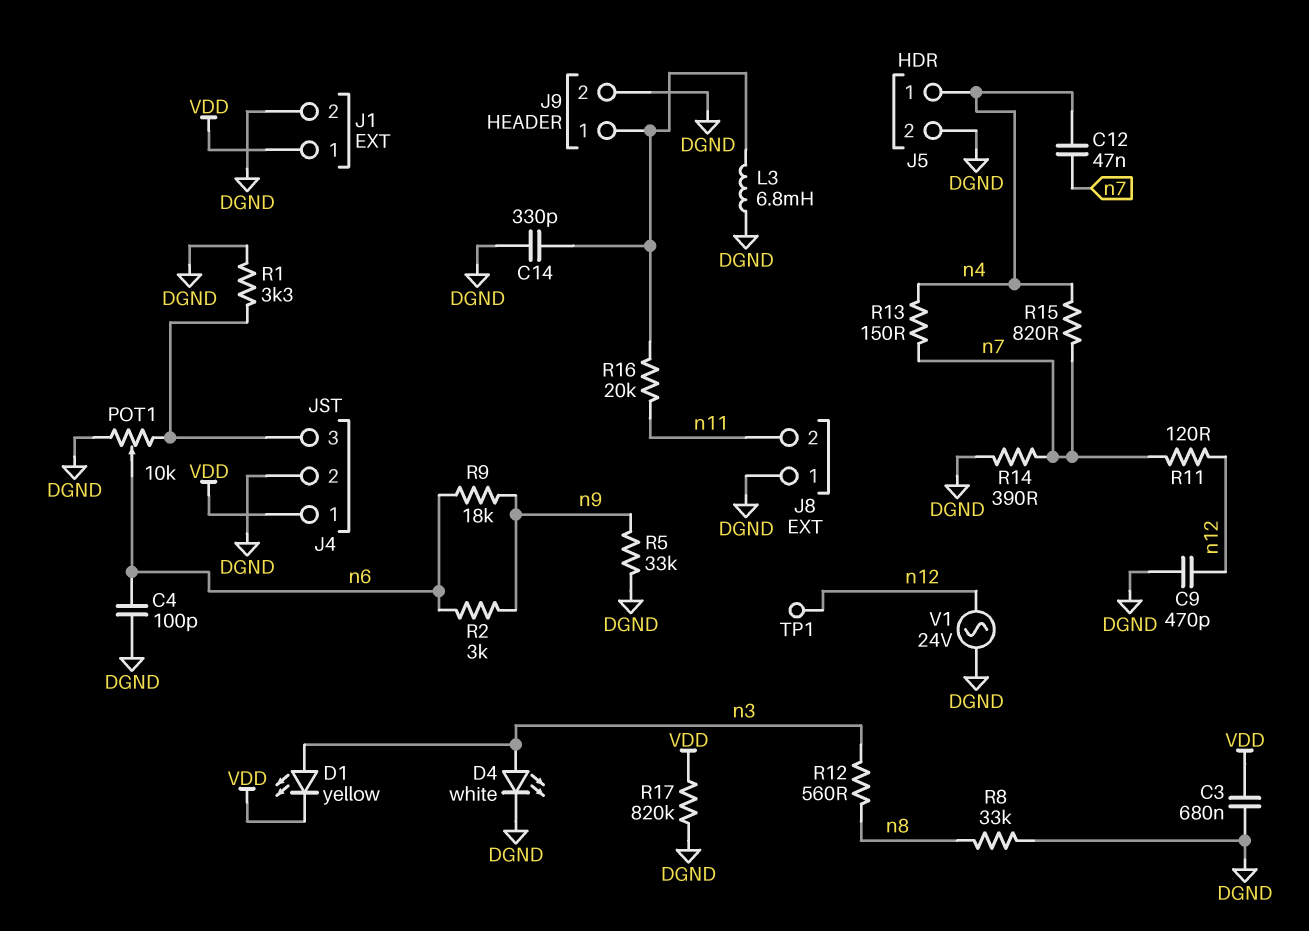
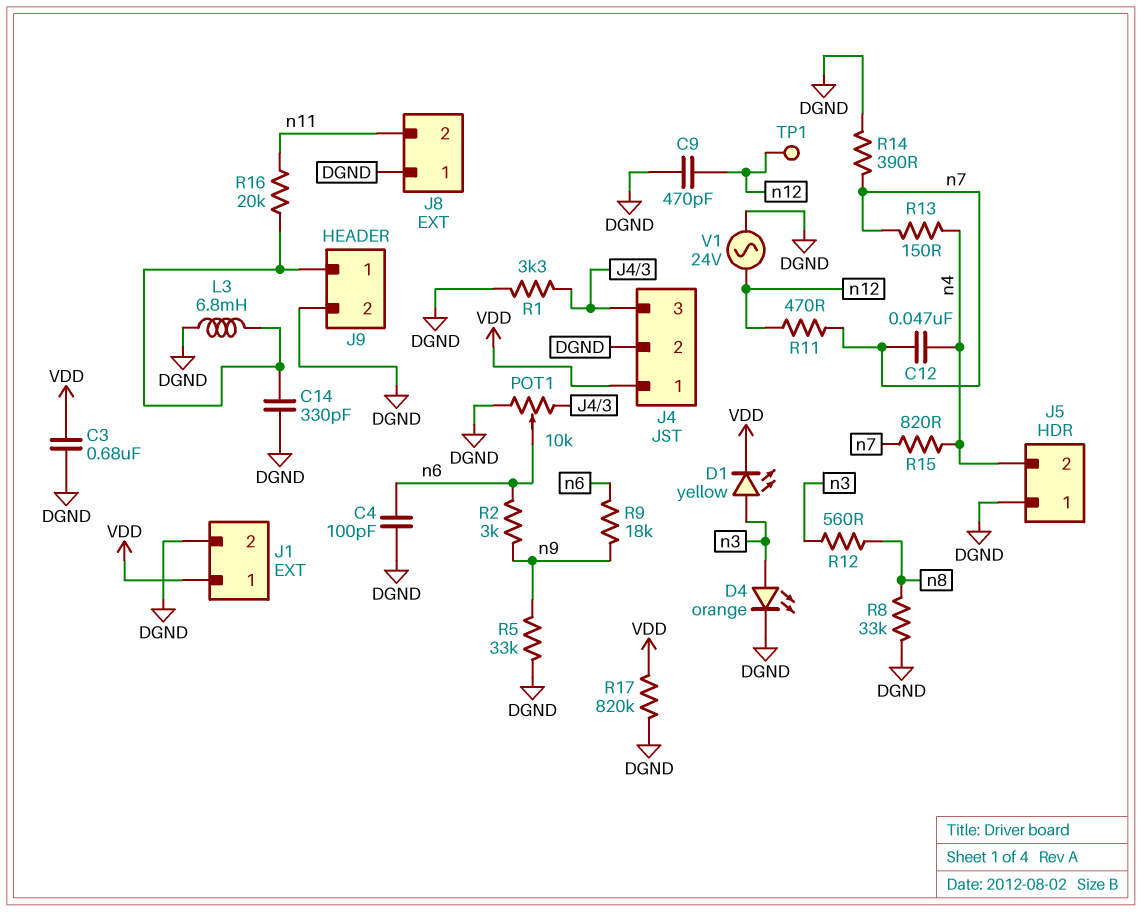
D4: LED white (A n3, K DGND) -> LED orange (A n3, K DGND)
J5 pin 1: n4 -> DGND
J5 pin 2: DGND -> n4
R11: 120 (n7, n12) -> 470 (n7, n12)

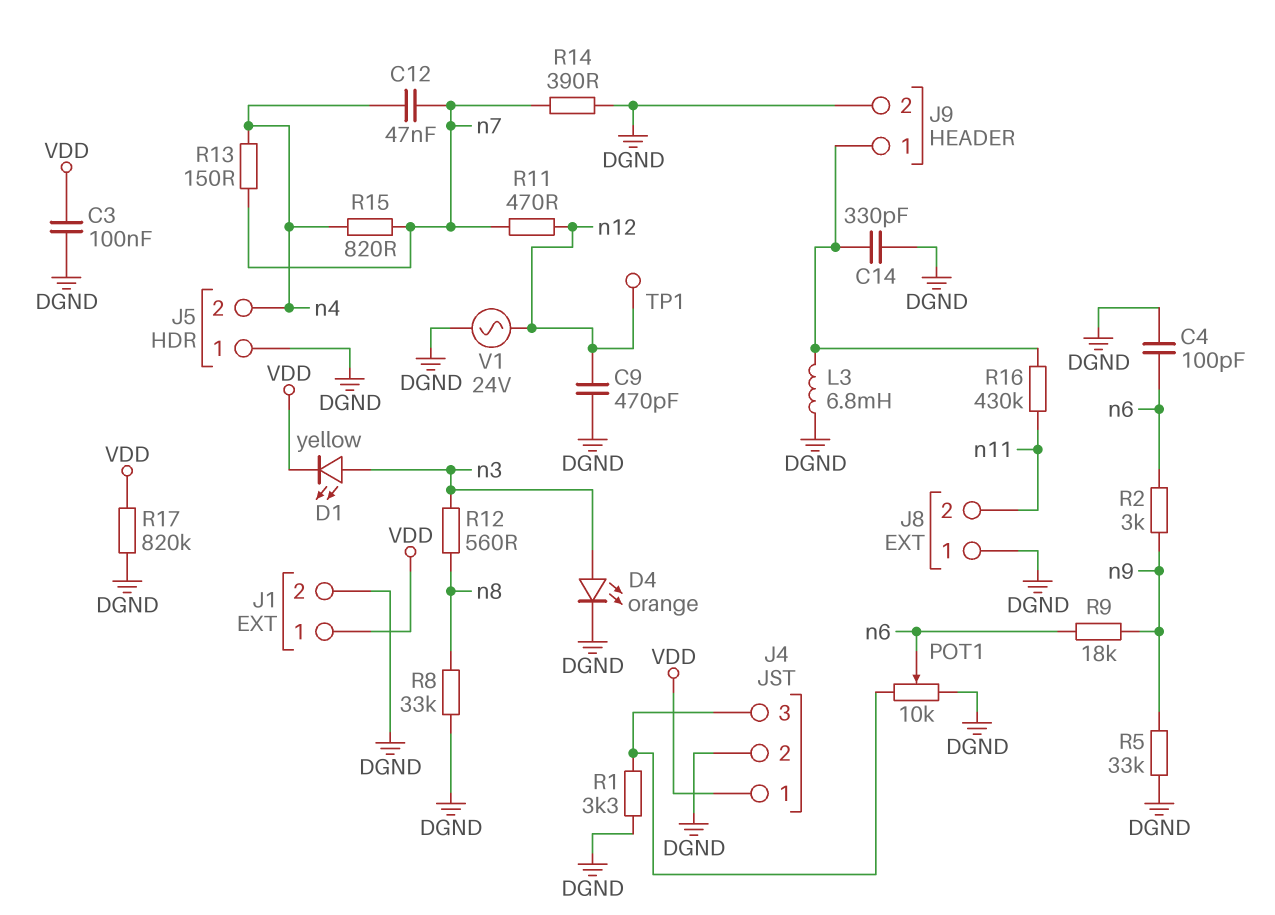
C3: 680nF (DGND, VDD) -> 100nF (DGND, VDD)
R16: 20k (J9/1, n11) -> 430k (J9/1, n11)

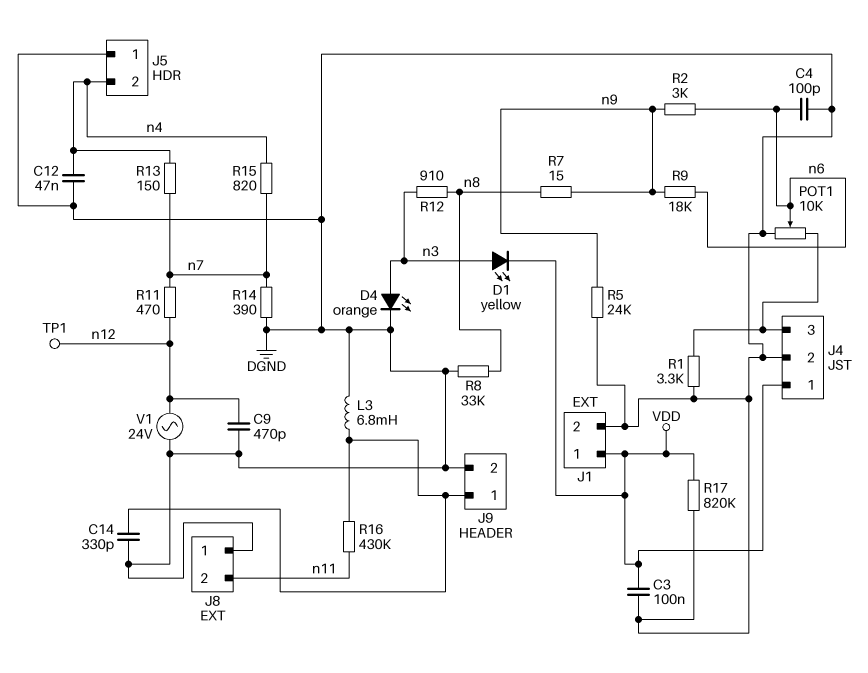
C12: 47nF (n4, n7) -> 47nF (DGND, n4)
R5: 33k (DGND, n9) -> 24k (DGND, n9)
R7: none -> 15 (n8, n9)
R12: 560 (n3, n8) -> 910 (n3, n8)

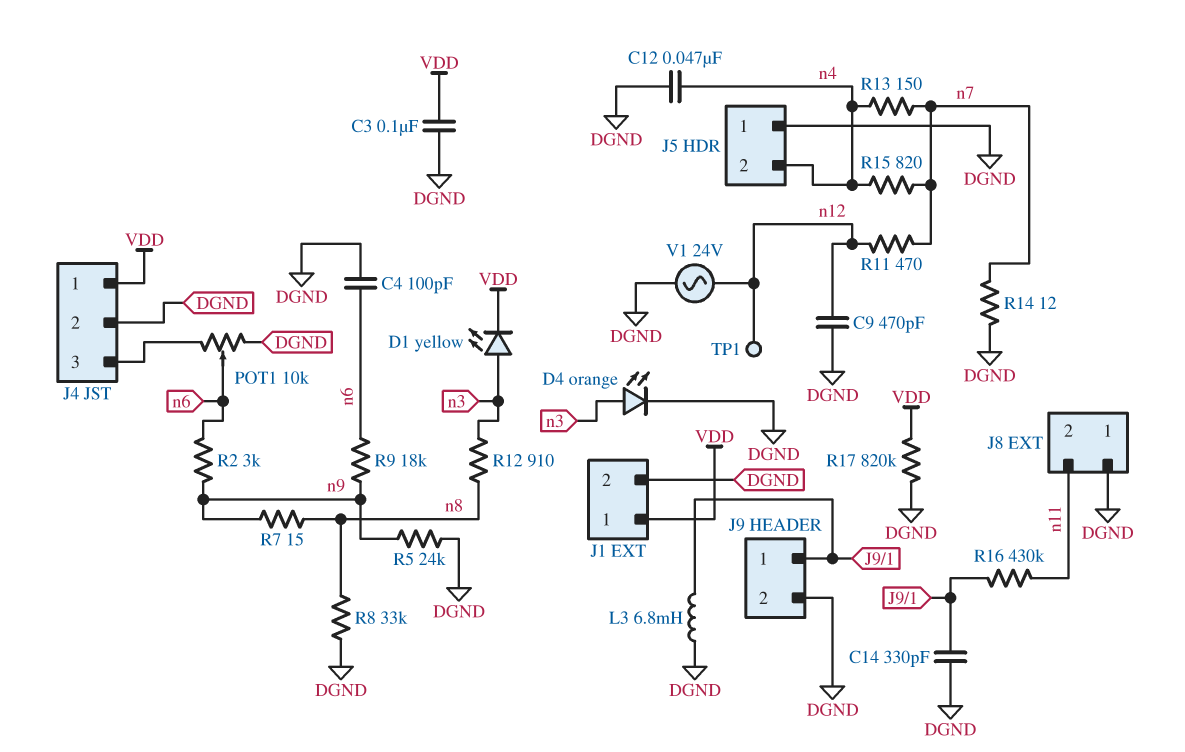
R1: 3.3k (DGND, J4/3) -> none
R14: 390 (DGND, n7) -> 12 (DGND, n7)

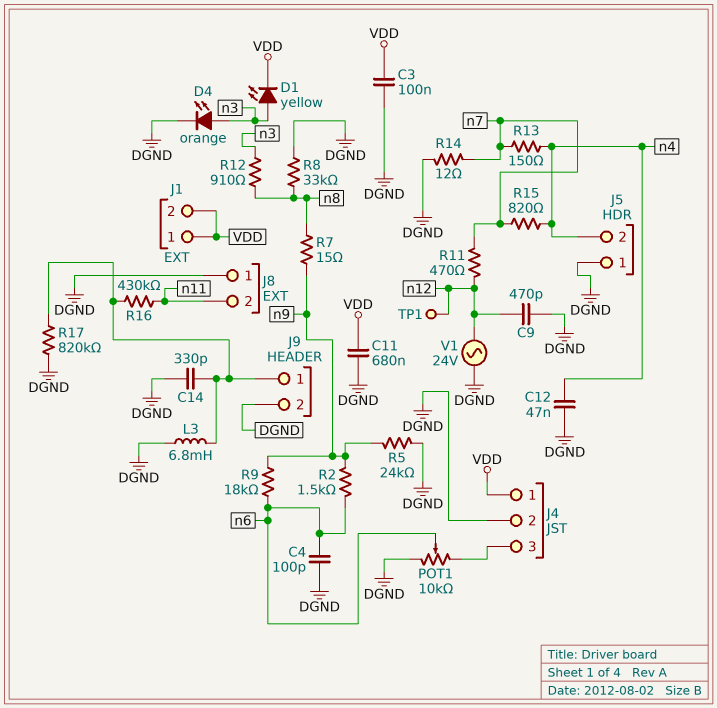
C11: none -> 680nF (DGND, VDD)
J1 pin 2: DGND -> VDD
R2: 3k (n6, n9) -> 1.5k (n6, n9)
R17: 820k (DGND, VDD) -> 820k (DGND, J9/1)

